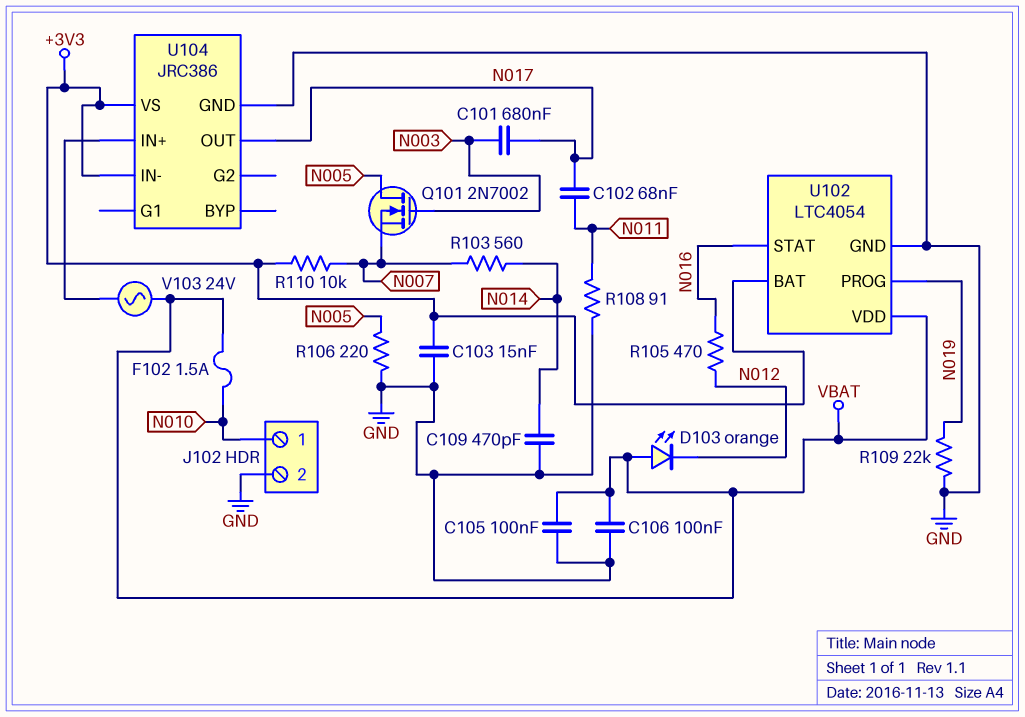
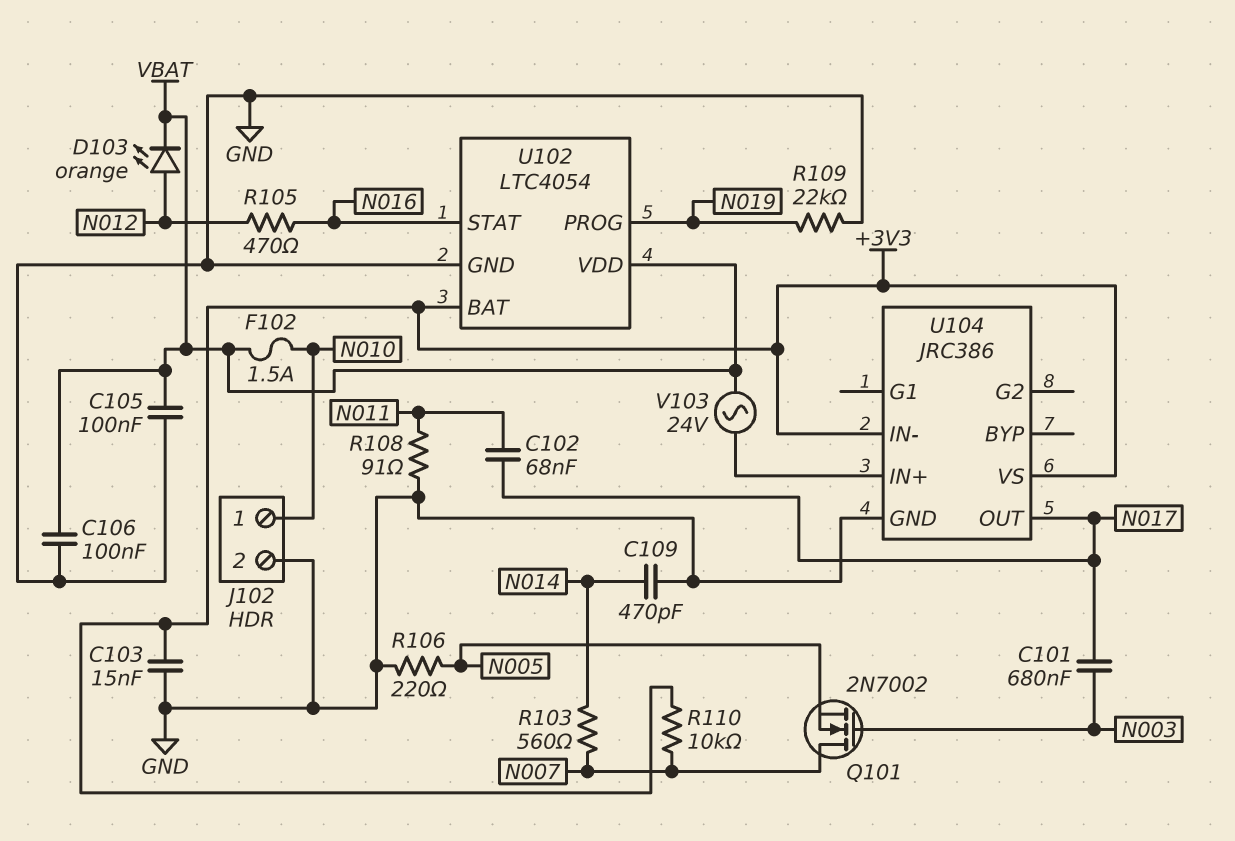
D103: LED orange (A VBAT, K N012) -> LED orange (A N012, K VBAT)
Q101: NMOS 2N7002 (G N003, D N005, S N007) -> NMOS 2N7002 (G N003, D N007, S N005)

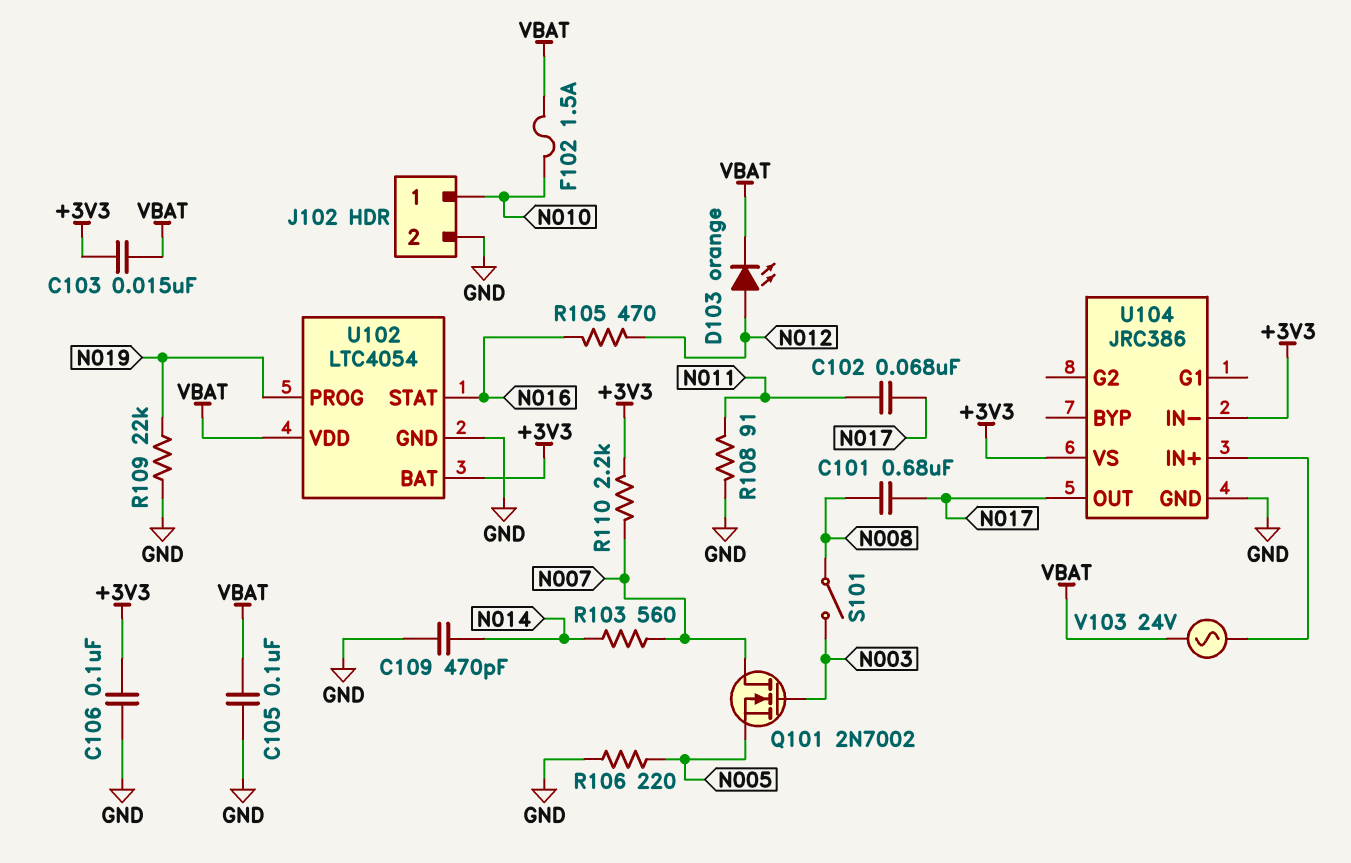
C101: 680nF (N003, N017) -> 680nF (N008, N017)
C103: 15nF (+3V3, GND) -> 15nF (+3V3, VBAT)
C106: 100nF (GND, VBAT) -> 100nF (+3V3, GND)
R110: 10k (+3V3, N007) -> 2.2k (+3V3, N007)
S101: none -> switch (N003, N008)

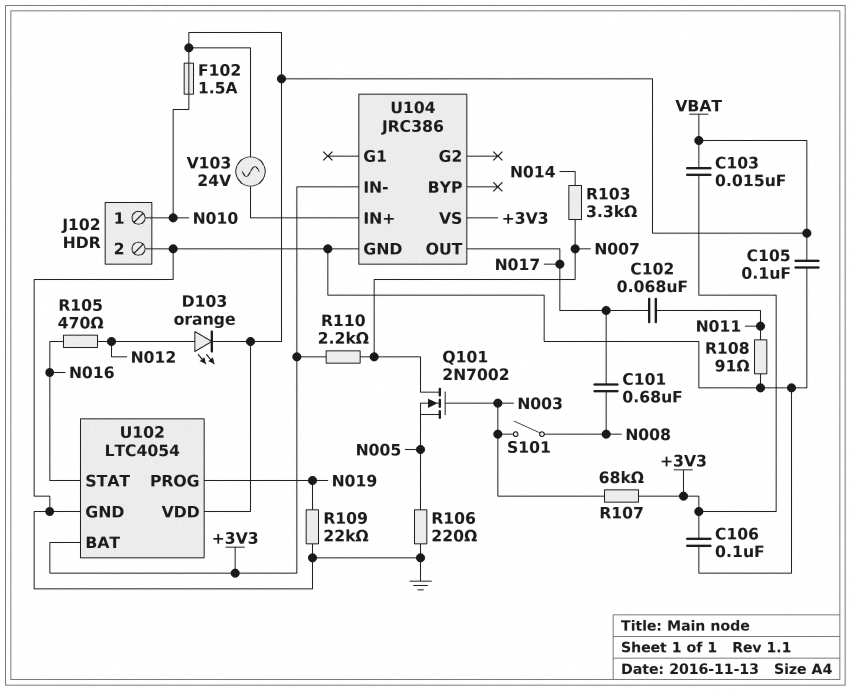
C109: 470pF (GND, N014) -> none
R103: 560 (N007, N014) -> 3.3k (N007, N014)
R107: none -> 68k (+3V3, N003)

